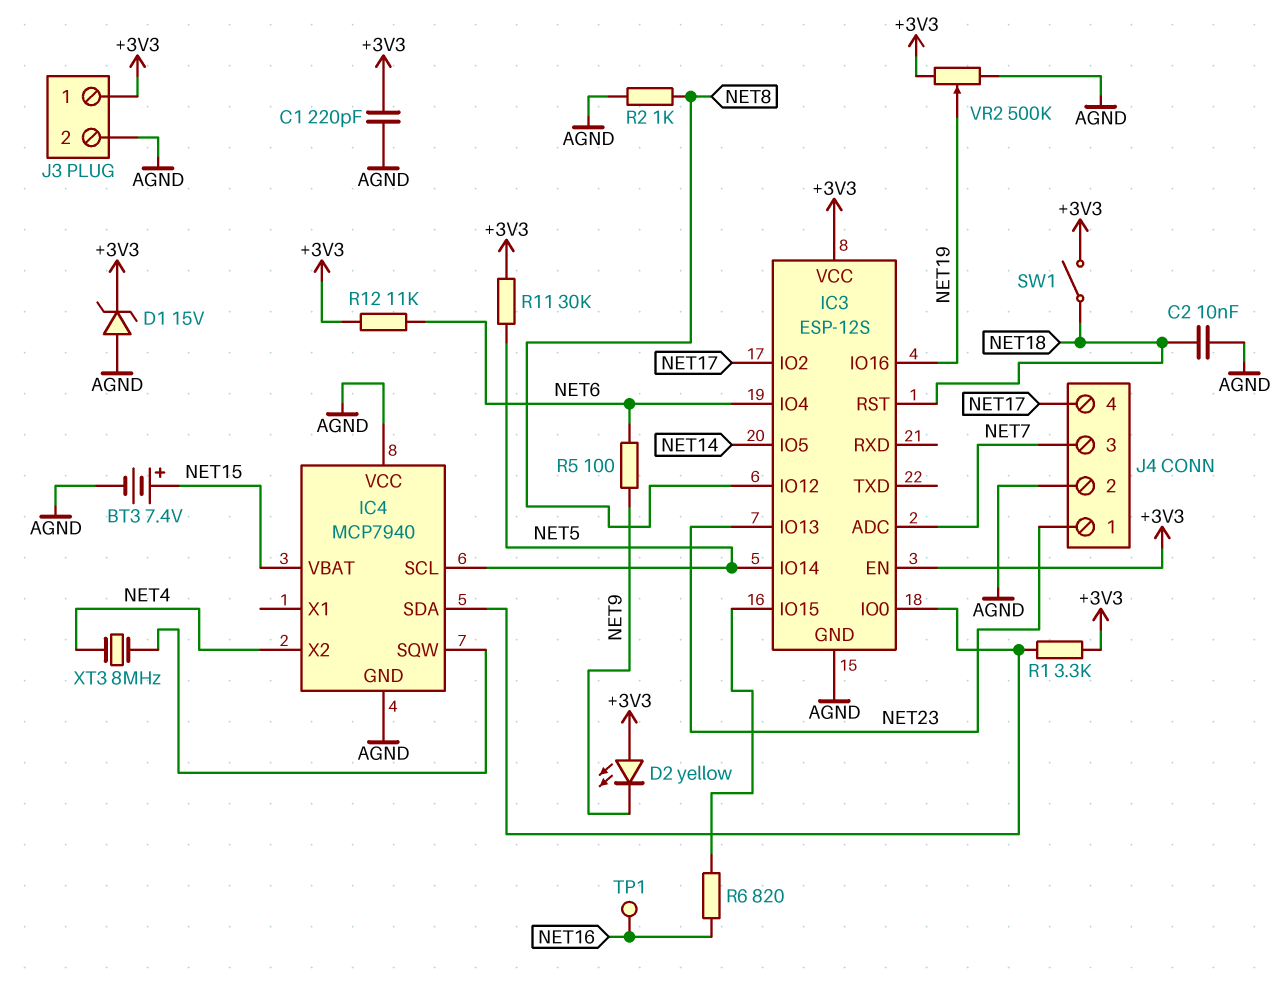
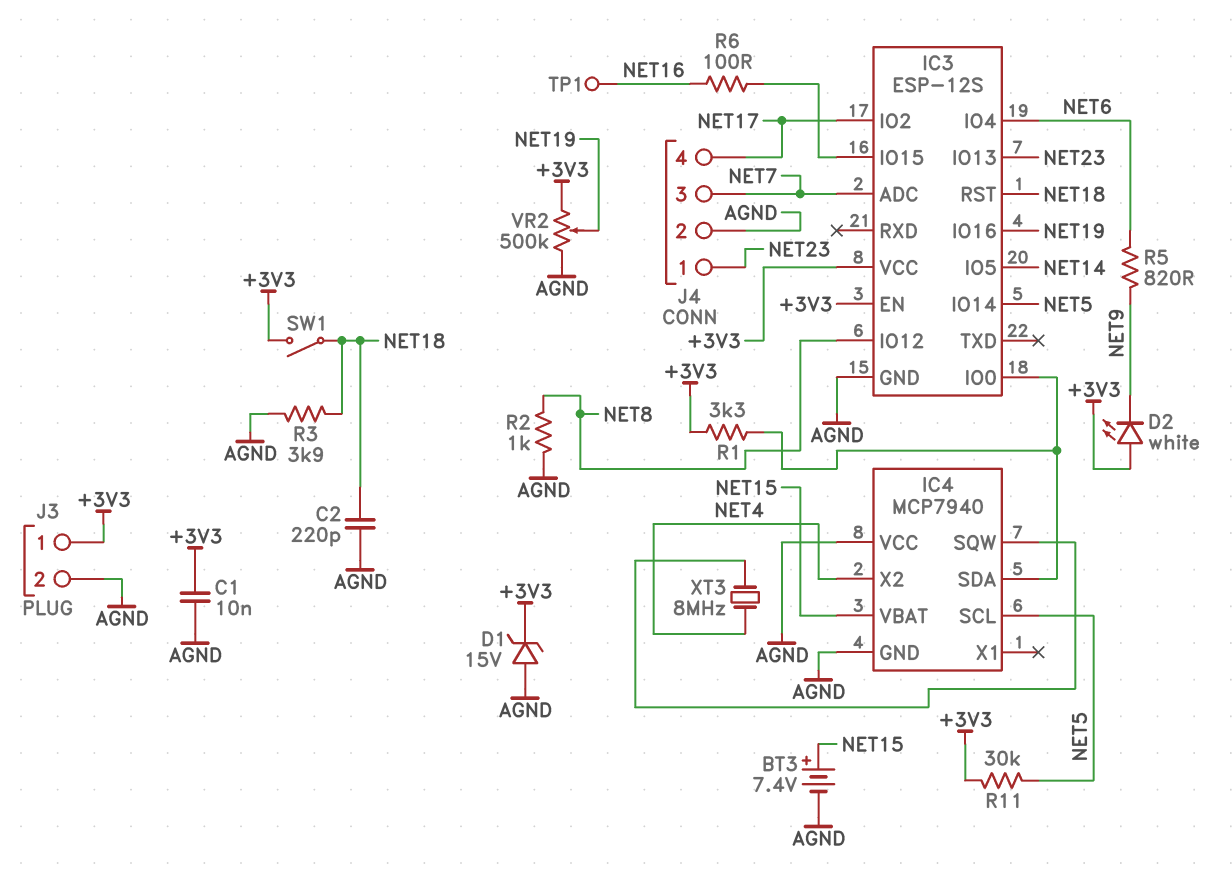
C1: 220pF (+3V3, AGND) -> 10nF (+3V3, AGND)
C2: 10nF (AGND, NET18) -> 220pF (AGND, NET18)
D2: LED yellow (A +3V3, K NET9) -> LED white (A +3V3, K NET9)
R3: none -> 3.9k (AGND, NET18)
R5: 100 (NET6, NET9) -> 820 (NET6, NET9)
R6: 820 (IC3/IO15, NET16) -> 100 (IC3/IO15, NET16)
R12: 11k (+3V3, NET6) -> none

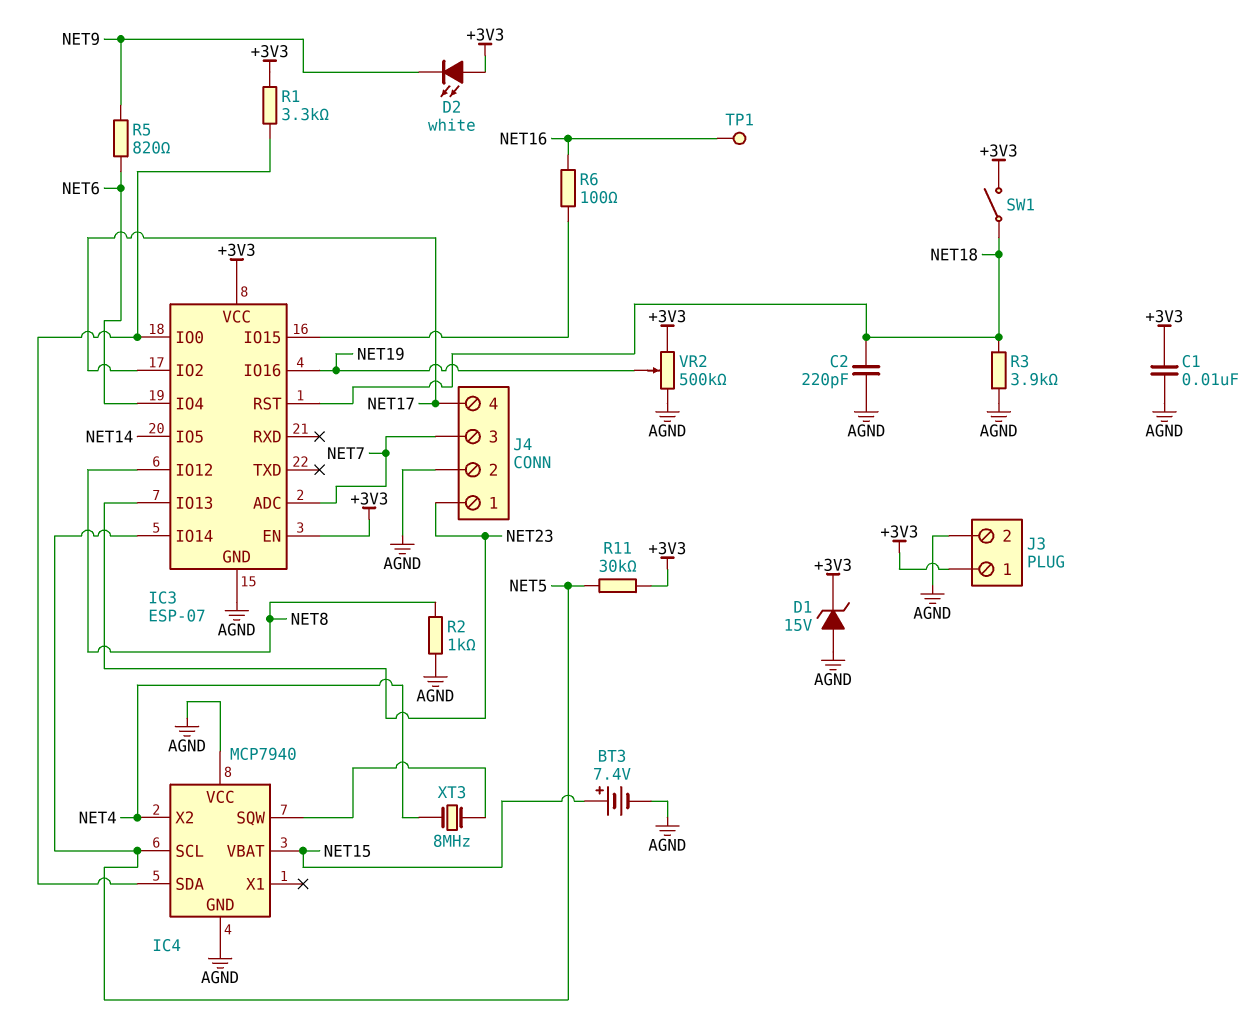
IC3: ESP-12S -> ESP-07

